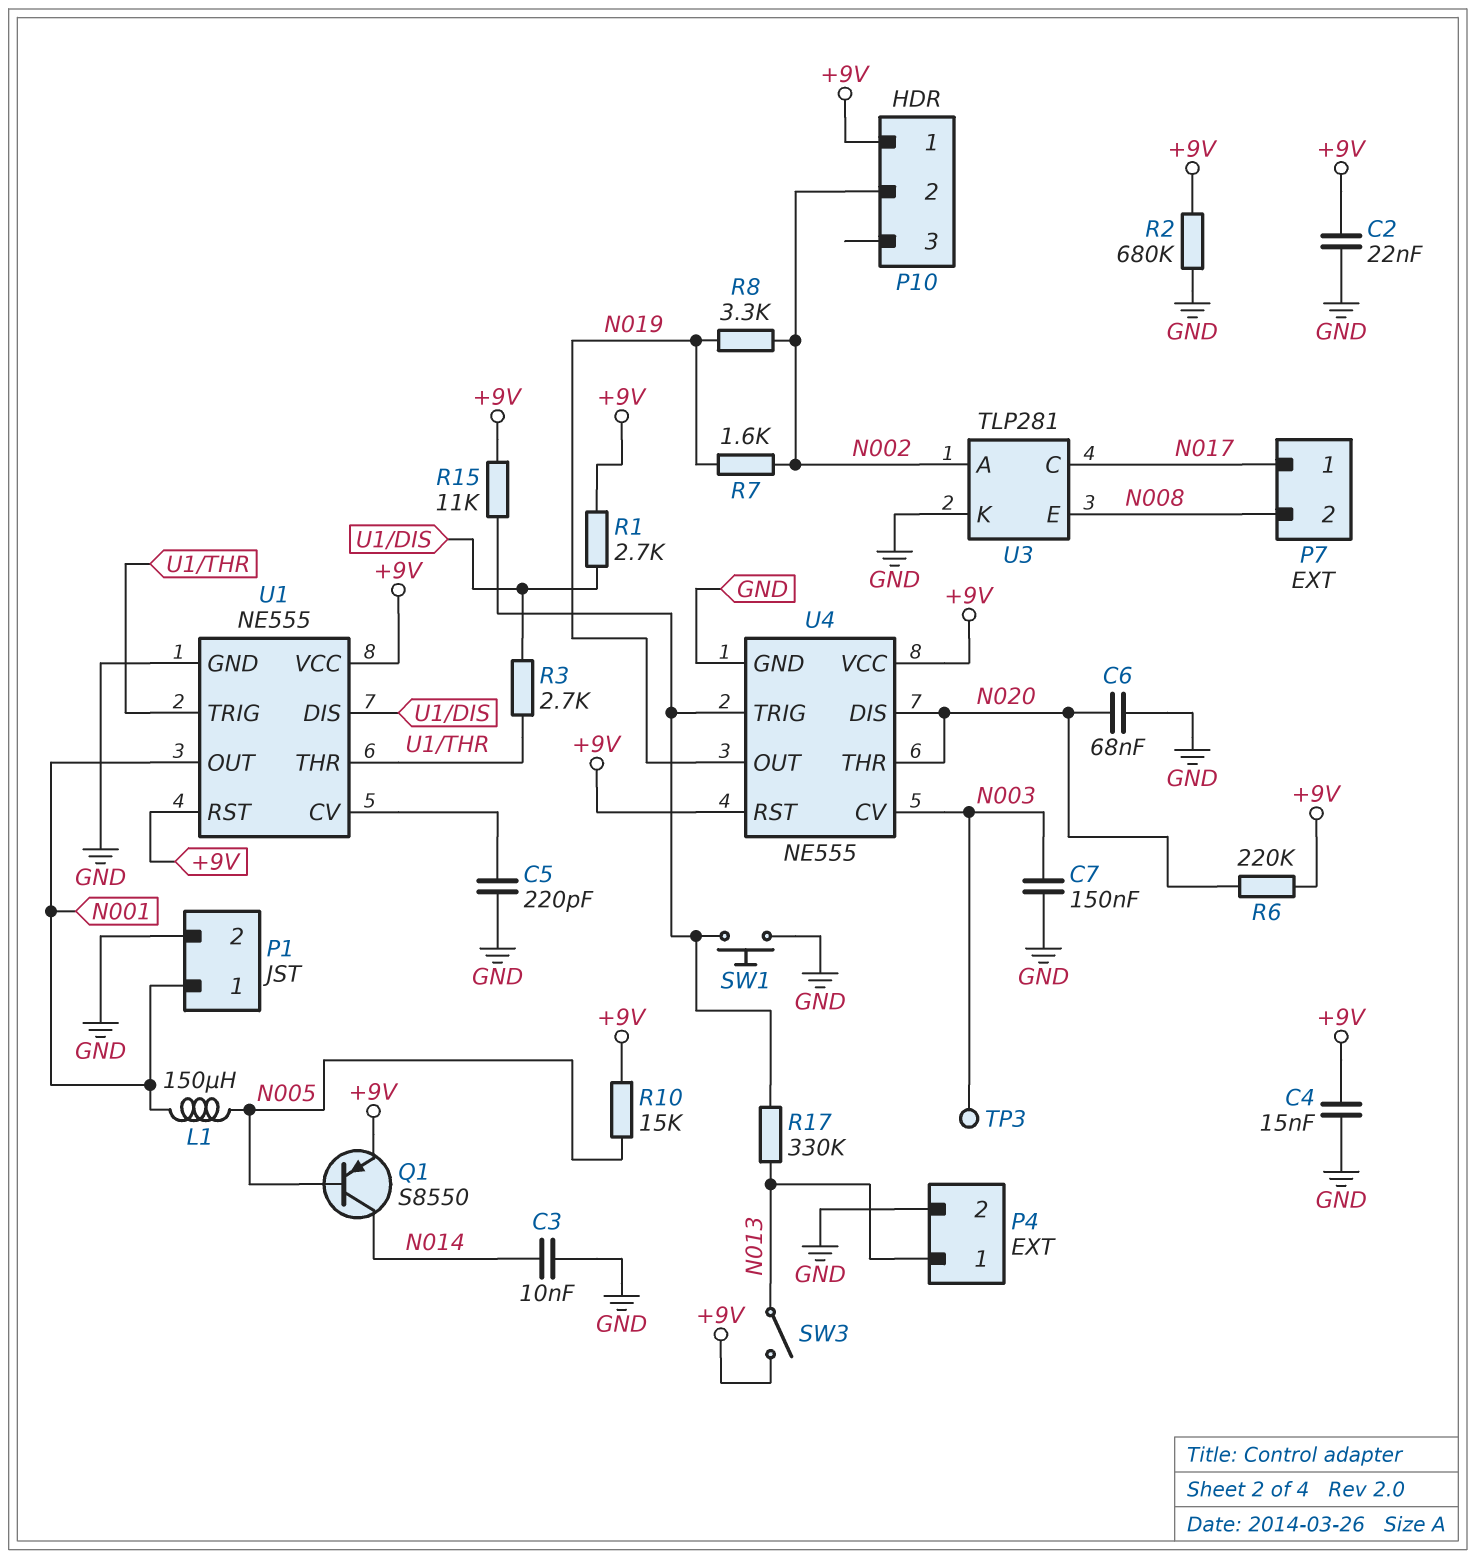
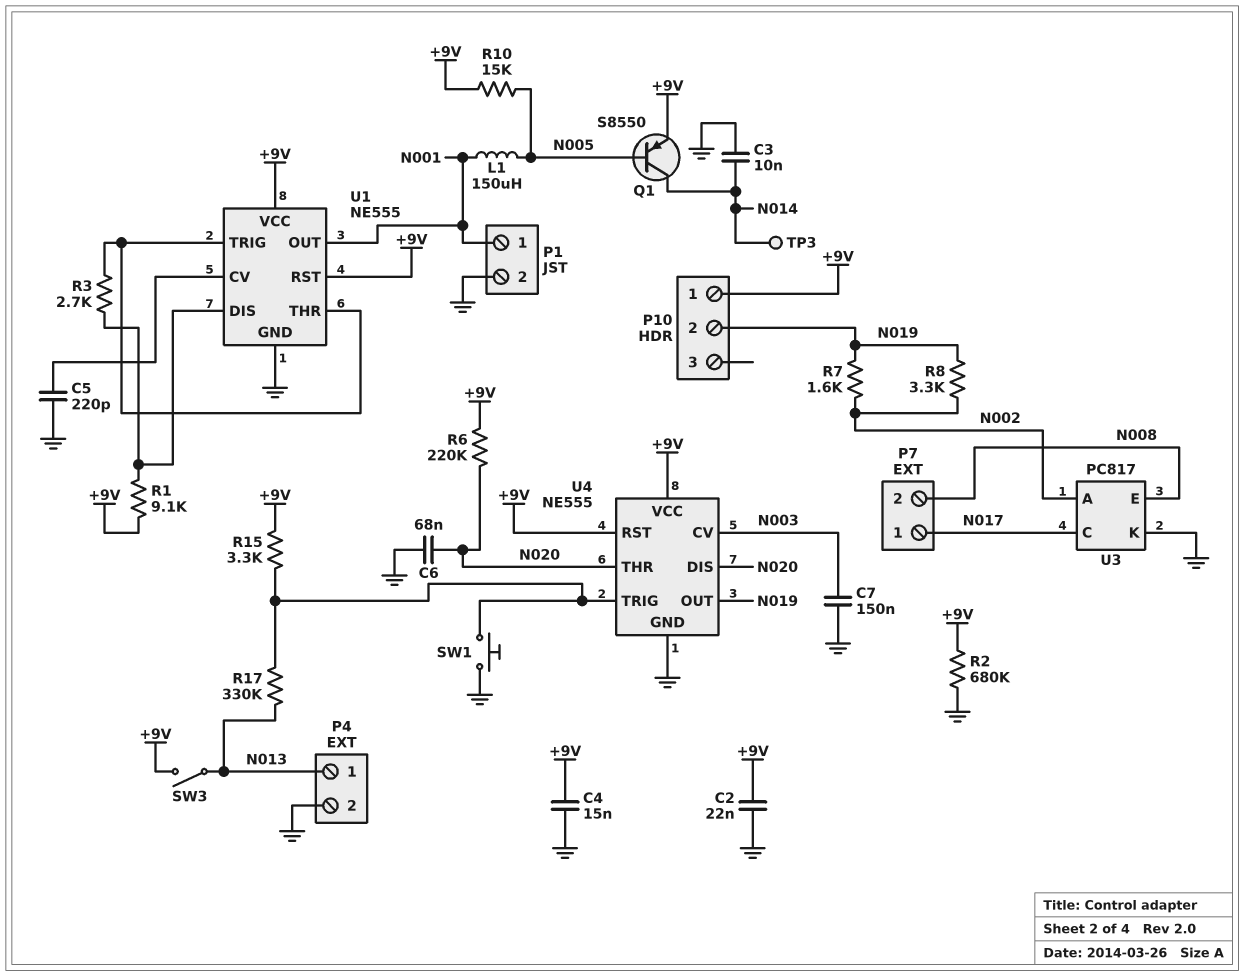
P10 pin 2: N002 -> N019
R1: 2.7k (+9V, U1/DIS) -> 9.1k (+9V, U1/DIS)
R15: 11k (+9V, U4/TRIG) -> 3.3k (+9V, U4/TRIG)
TP3: test point (N003) -> test point (N014)
U3: TLP281 -> PC817

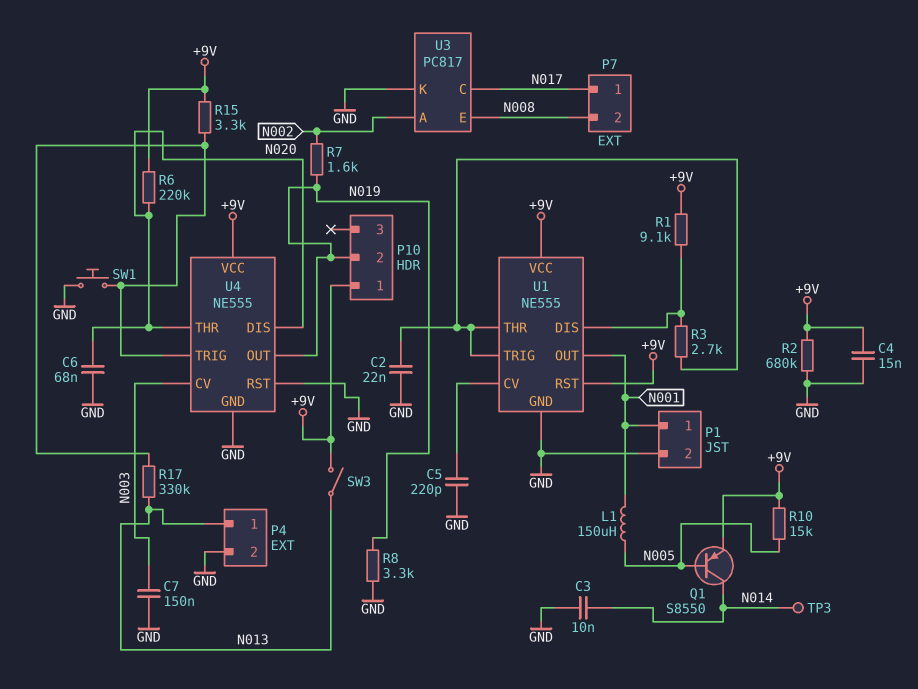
C2: 22nF (+9V, GND) -> 22nF (GND, U1/THR)
R8: 3.3k (N002, N019) -> 3.3k (GND, N019)
U4 pin RST: +9V -> GND

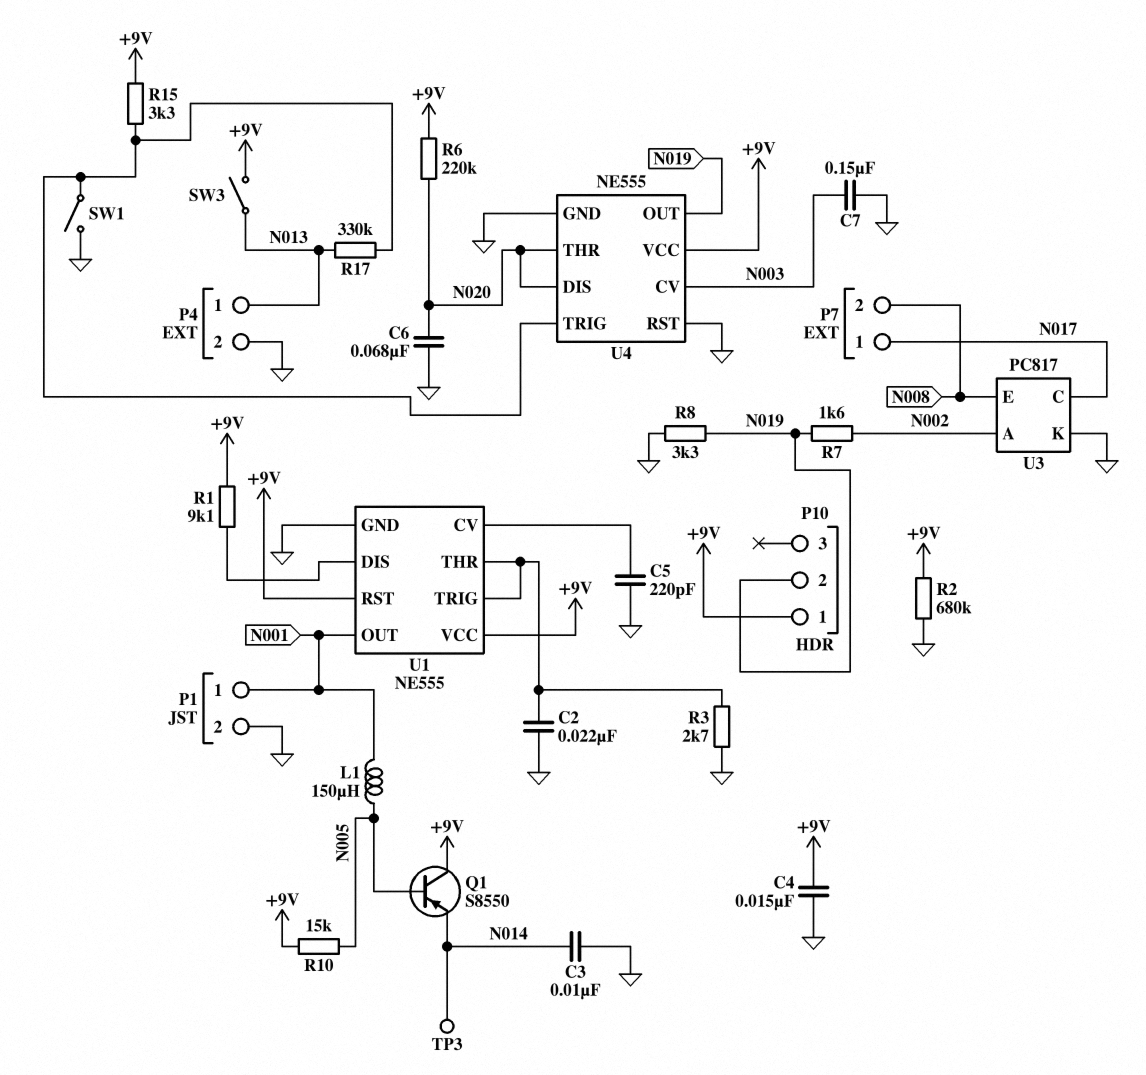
Q1: PNP S8550 (B N005, C N014, E +9V) -> PNP S8550 (B N005, C +9V, E N014)
R3: 2.7k (U1/DIS, U1/THR) -> 2.7k (GND, U1/THR)
SW1: button (GND, U4/TRIG) -> switch (GND, U4/TRIG)

